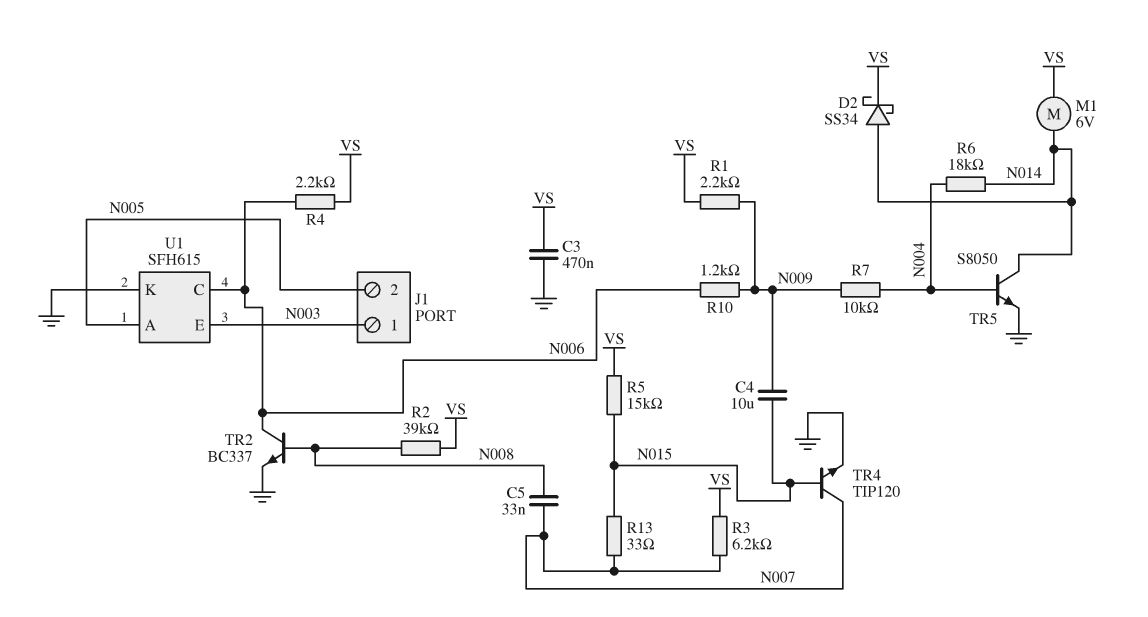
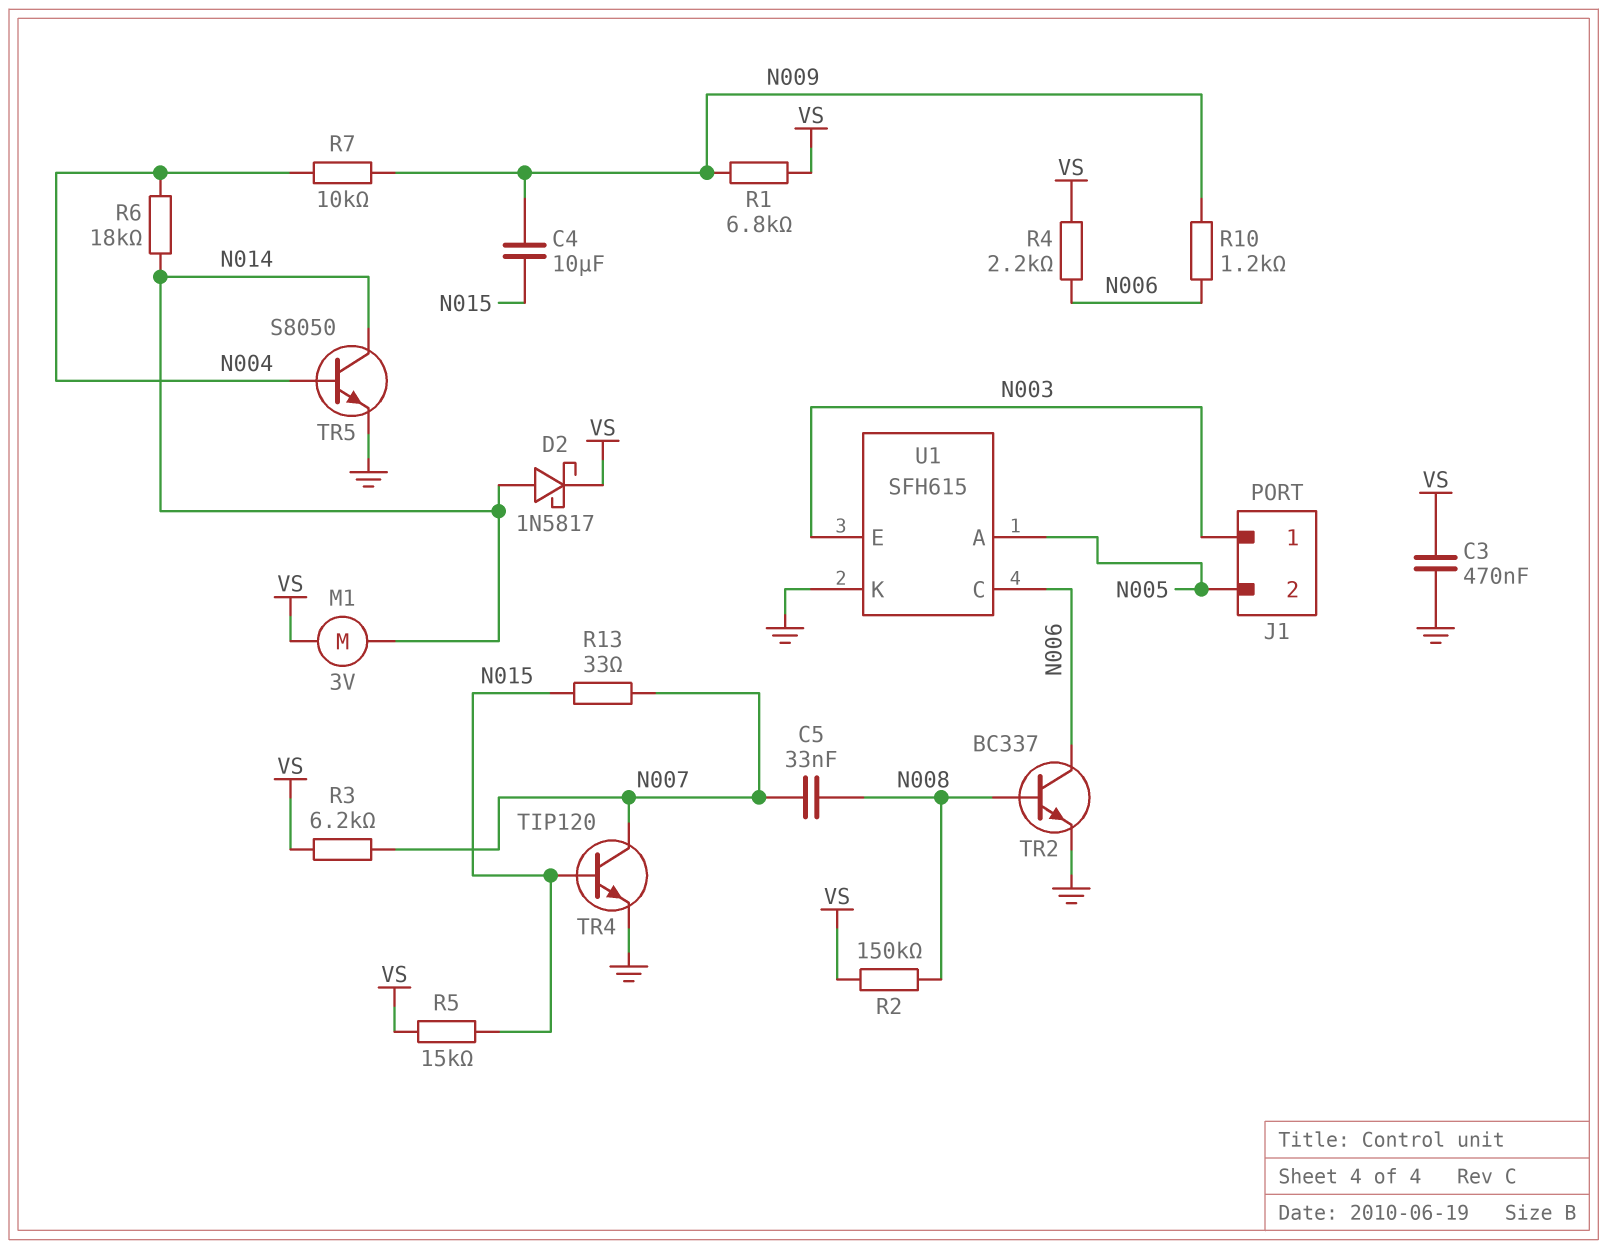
D2: schottky SS34 (A N014, K VS) -> schottky 1N5817 (A N014, K VS)
M1: motor 6V (N014, VS) -> motor 3V (N014, VS)
R1: 2.2k (N009, VS) -> 6.8k (N009, VS)
R2: 39k (N008, VS) -> 150k (N008, VS)

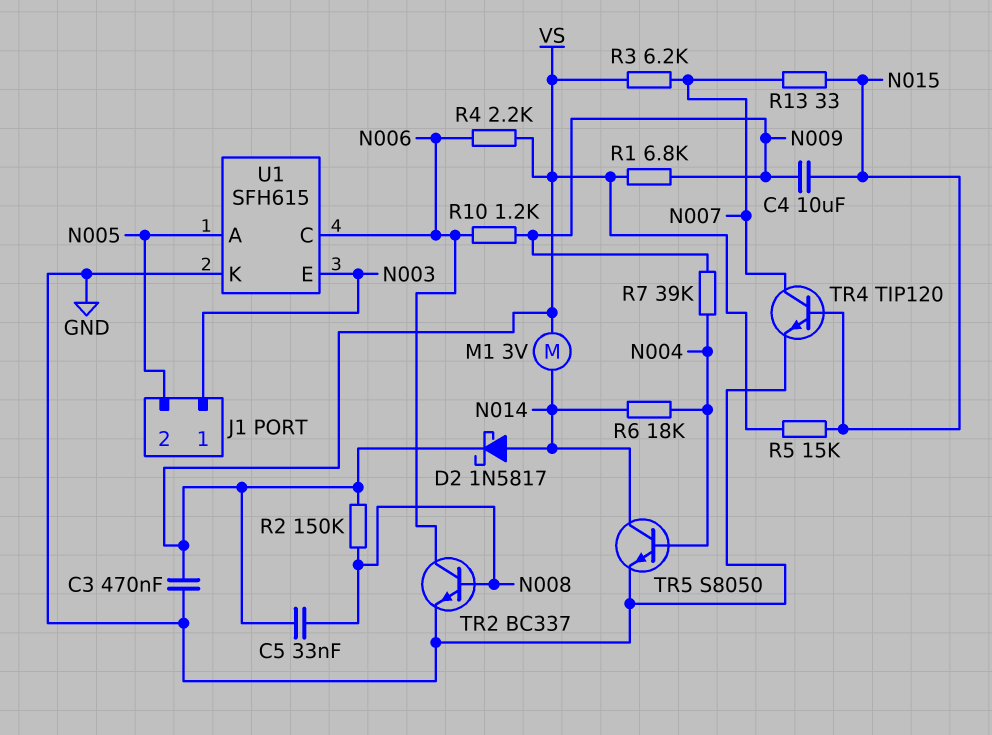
C5: 33nF (N007, N008) -> 33nF (N008, VS)
R7: 10k (N004, N009) -> 39k (N004, N009)

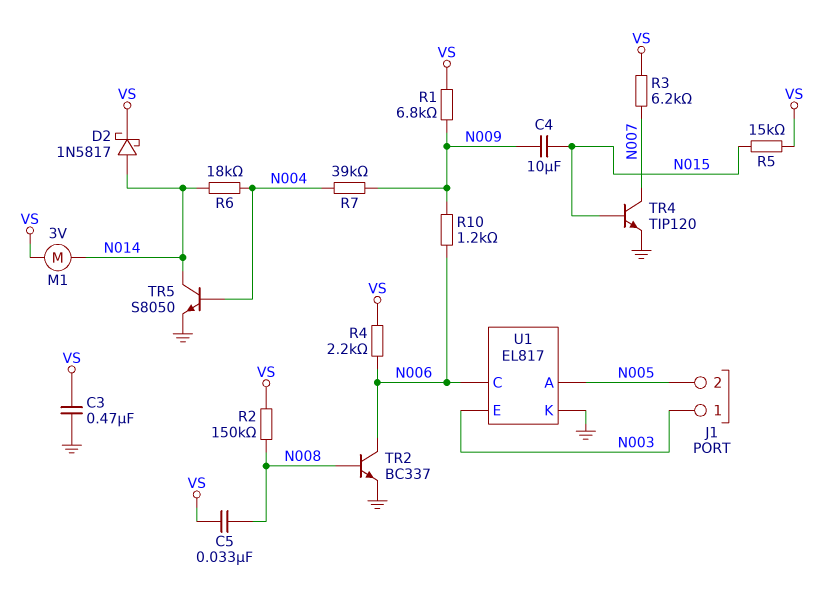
R13: 33 (N007, N015) -> none
U1: SFH615 -> EL817

